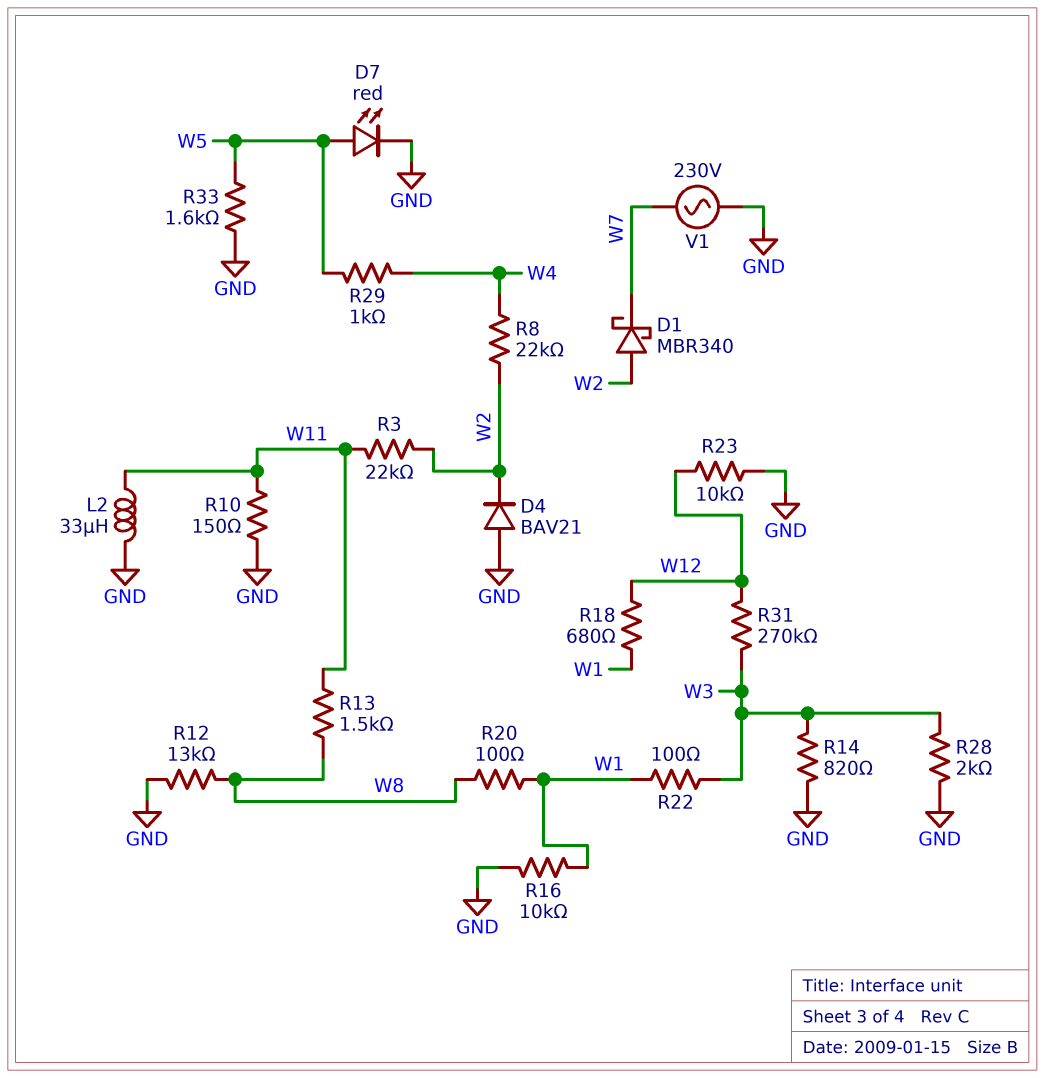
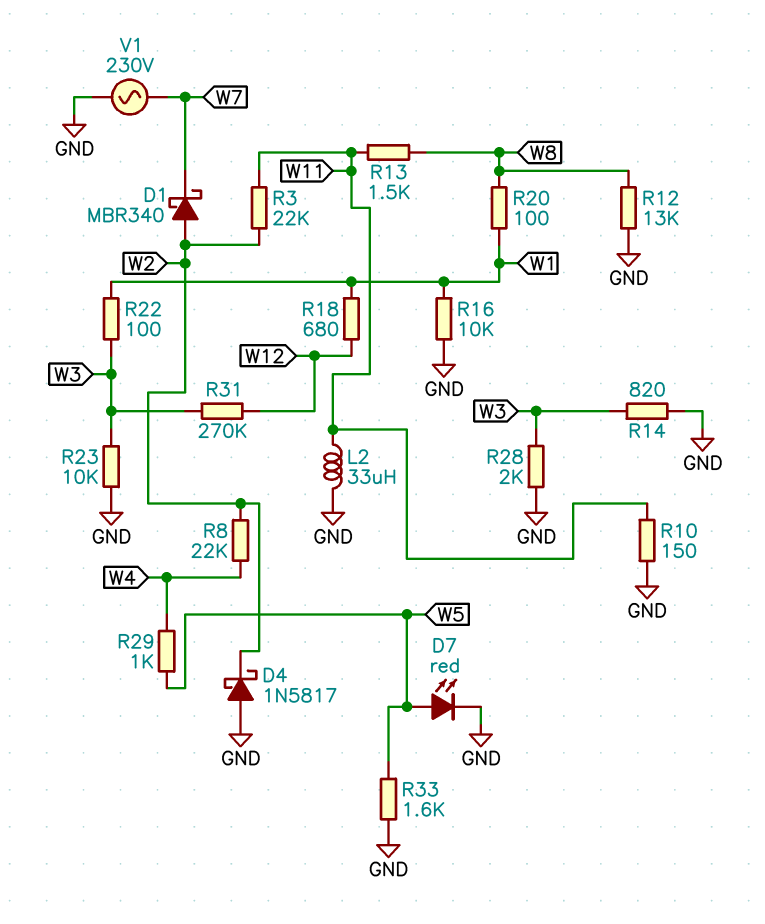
D4: diode BAV21 (A GND, K W2) -> schottky 1N5817 (A GND, K W2)
R23: 10k (GND, W12) -> 10k (GND, W3)

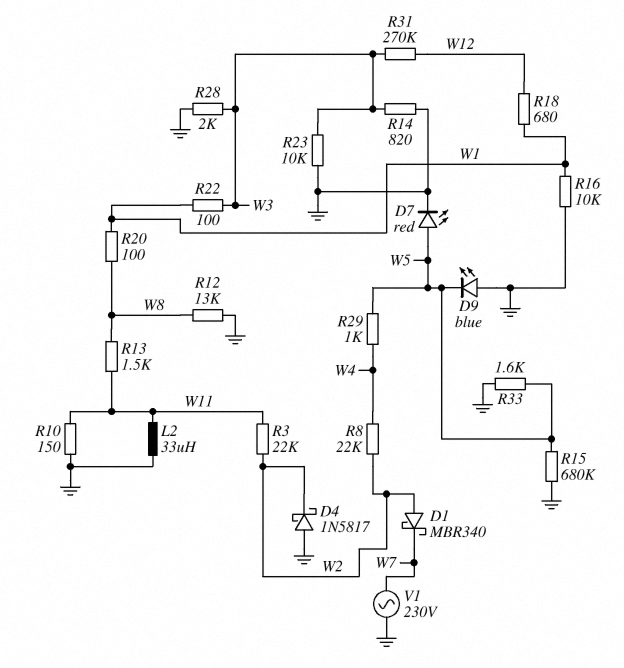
D9: none -> LED blue (A GND, K W5)
R15: none -> 680k (GND, W5)

